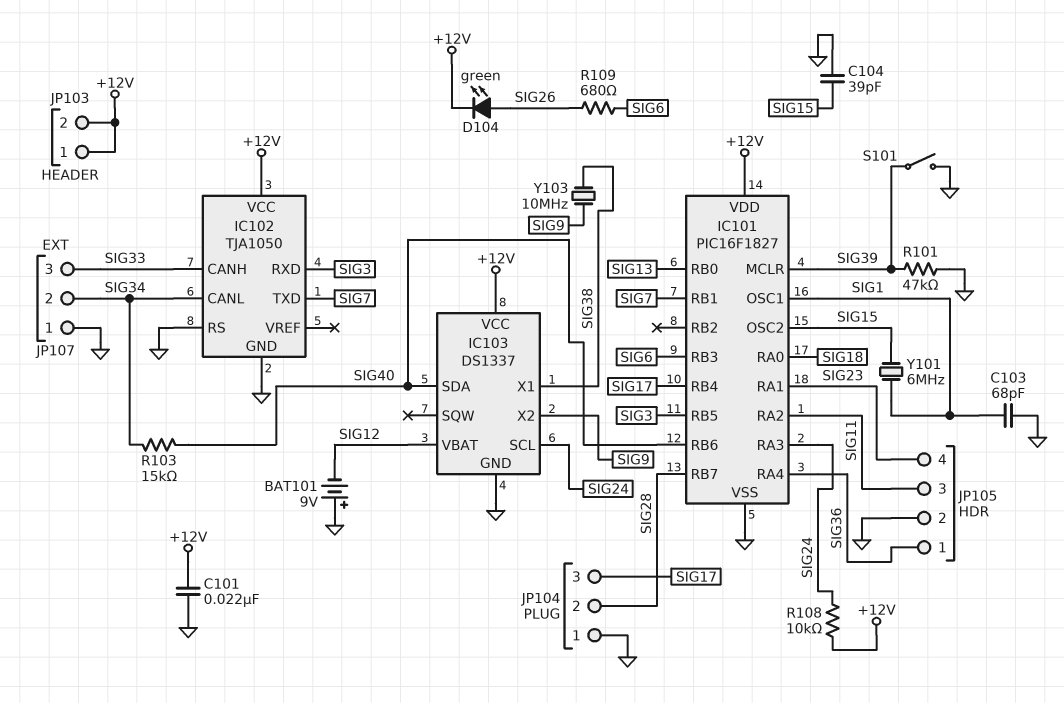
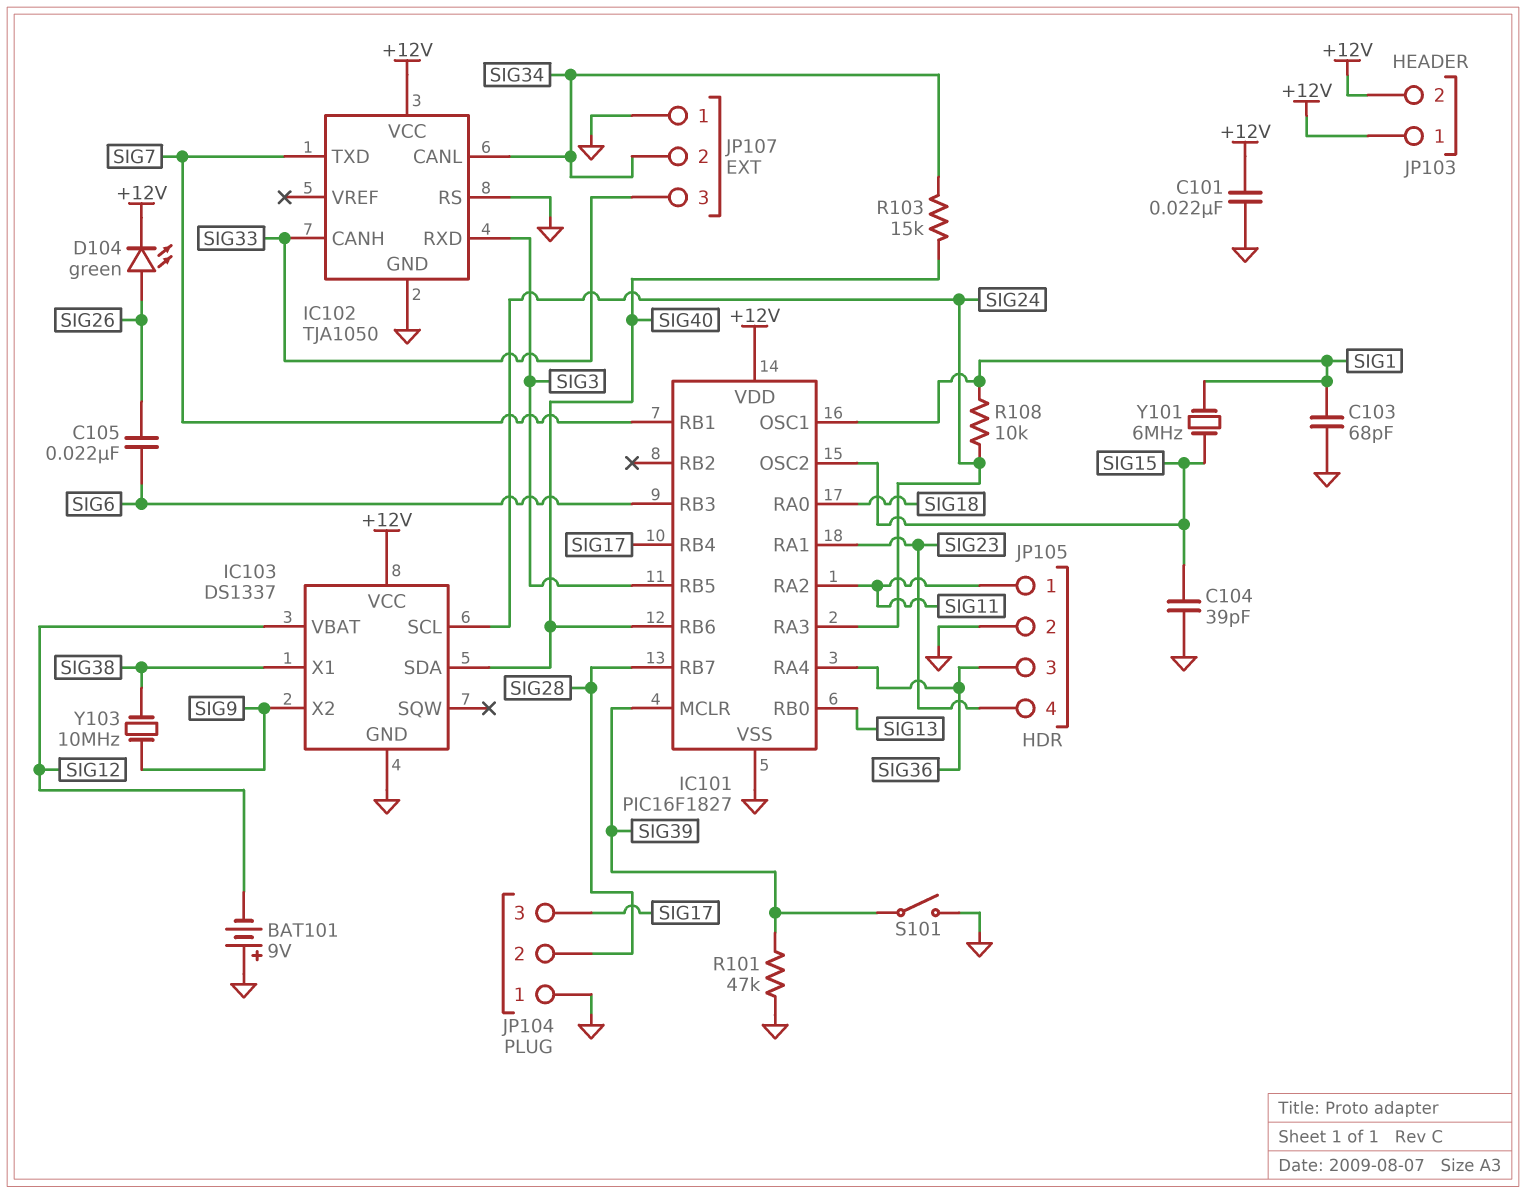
C105: none -> 22nF (SIG6, SIG26)
JP105 pin 1: SIG36 -> SIG11
JP105 pin 3: SIG11 -> SIG36
R108: 10k (+12V, SIG24) -> 10k (SIG1, SIG24)
R109: 680 (SIG6, SIG26) -> none

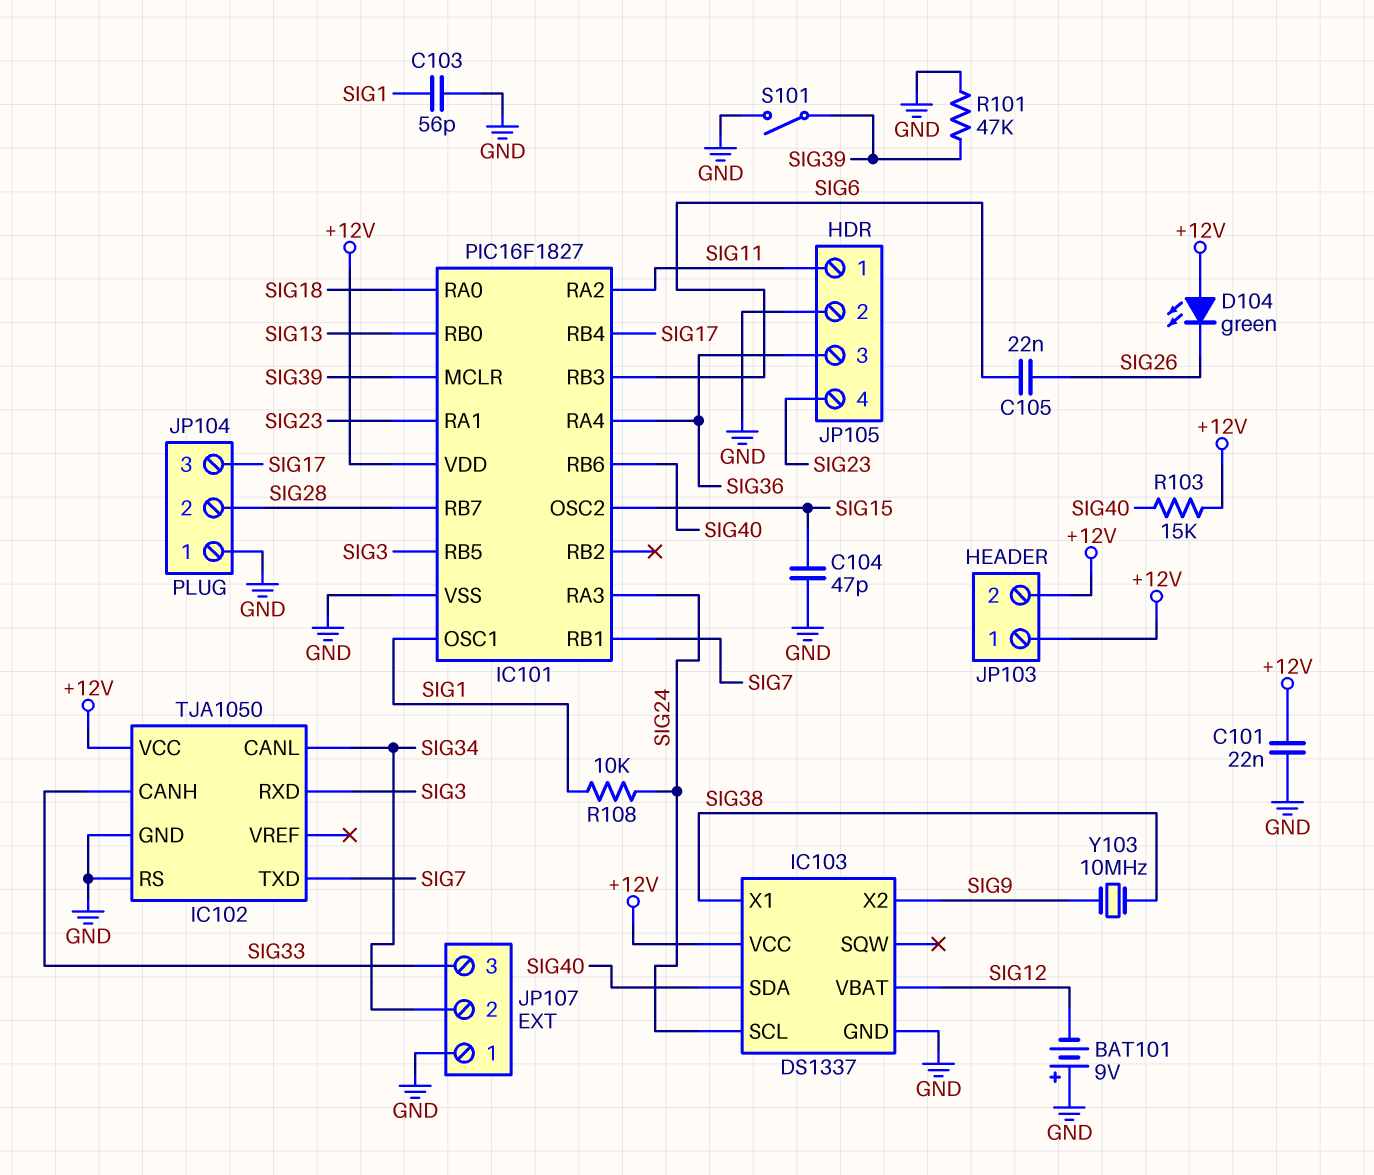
C103: 68pF (GND, SIG1) -> 56pF (GND, SIG1)
C104: 39pF (GND, SIG15) -> 47pF (GND, SIG15)
D104: LED green (A SIG26, K +12V) -> LED green (A +12V, K SIG26)
R103: 15k (SIG34, SIG40) -> 15k (+12V, SIG40)
Y101: 6MHz (SIG1, SIG15) -> none

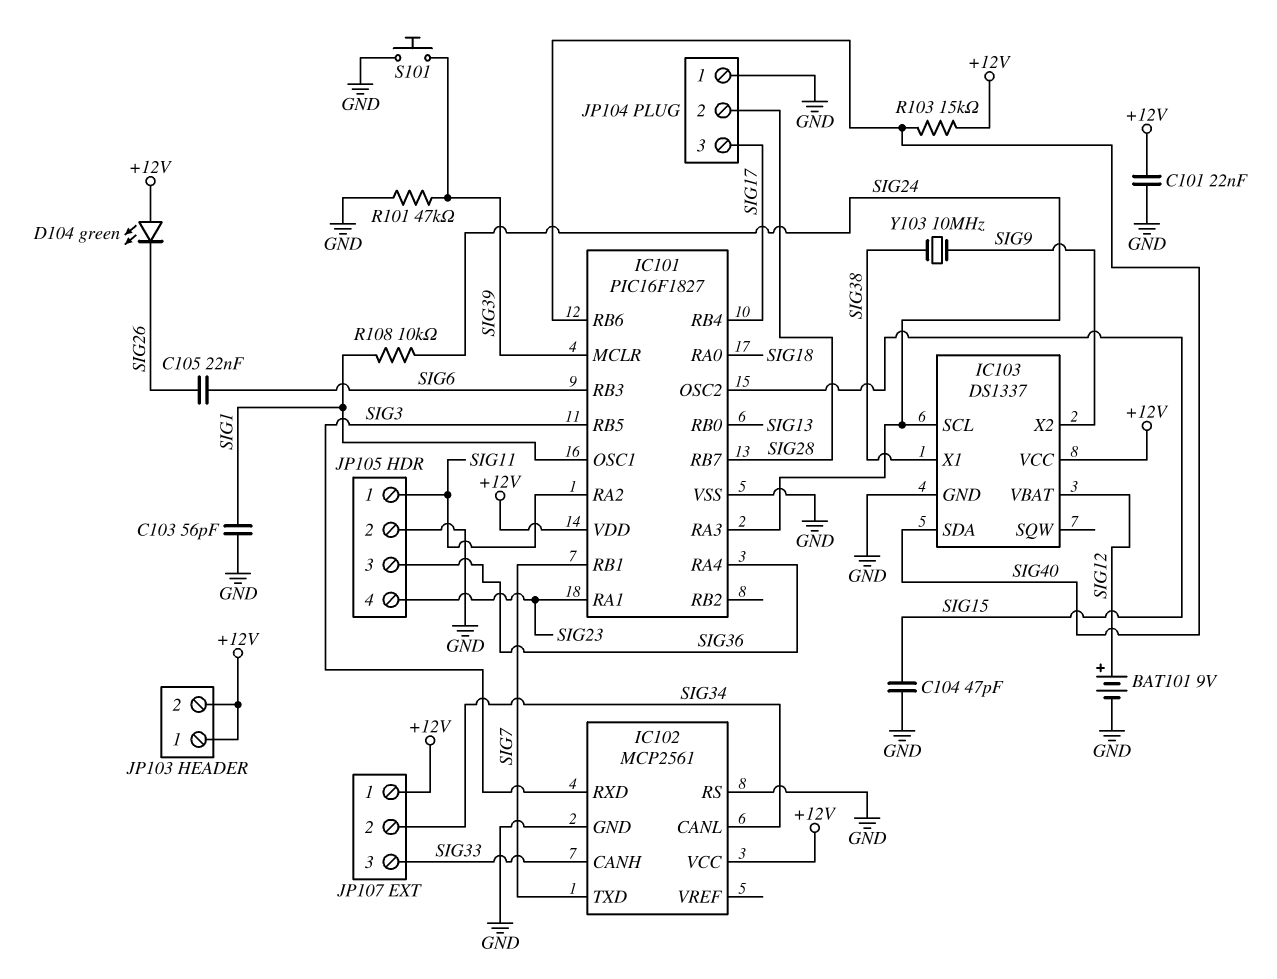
BAT101: 9V (plus GND, minus SIG12) -> 9V (plus SIG12, minus GND)
IC102: TJA1050 -> MCP2561
JP107 pin 1: GND -> +12V
S101: switch (GND, SIG39) -> button (GND, SIG39)

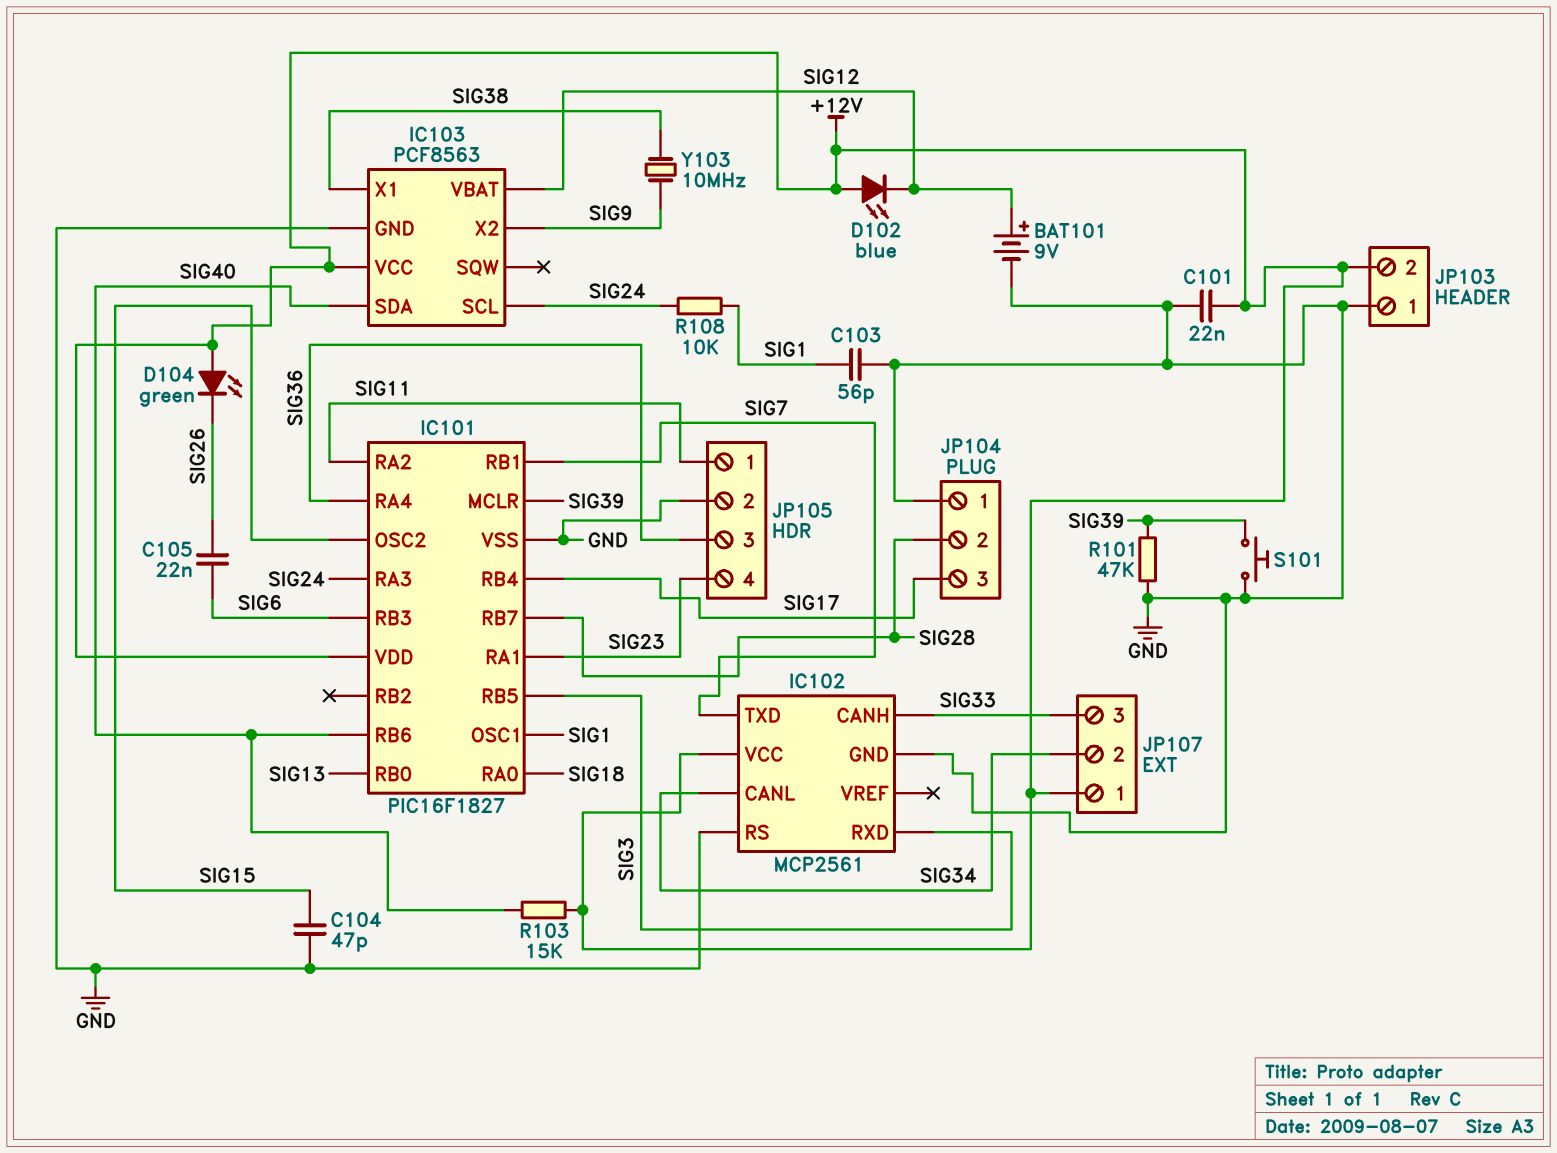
D102: none -> LED blue (A +12V, K SIG12)
IC103: DS1337 -> PCF8563
JP103 pin 1: +12V -> GND

